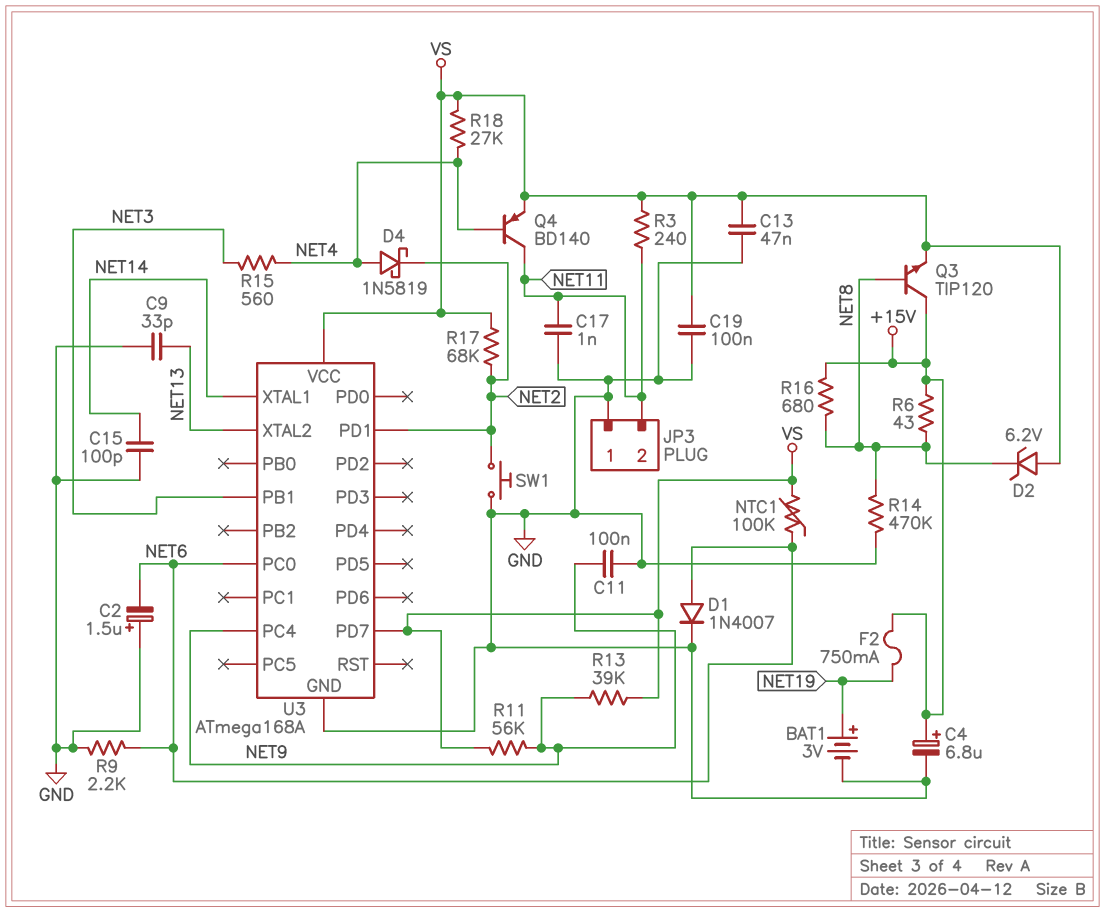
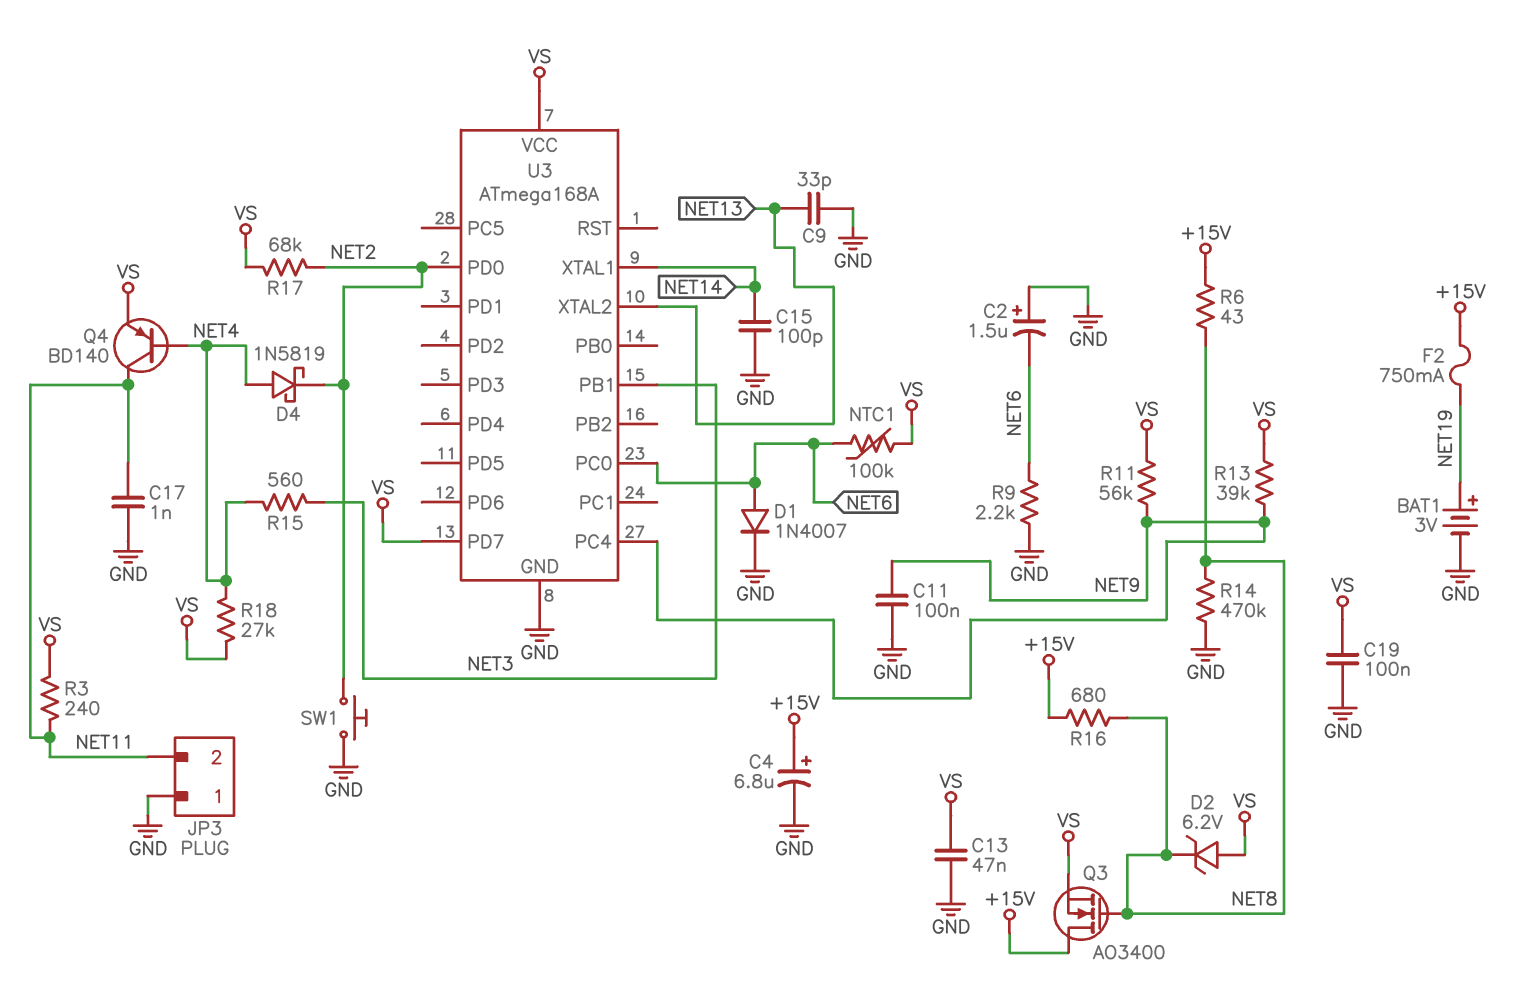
Q3: NPN TIP120 (B NET8, C +15V, E VS) -> NMOS AO3400 (G NET8, D +15V, S VS)
U3 pin PD0: none -> NET2
U3 pin PD1: NET2 -> none

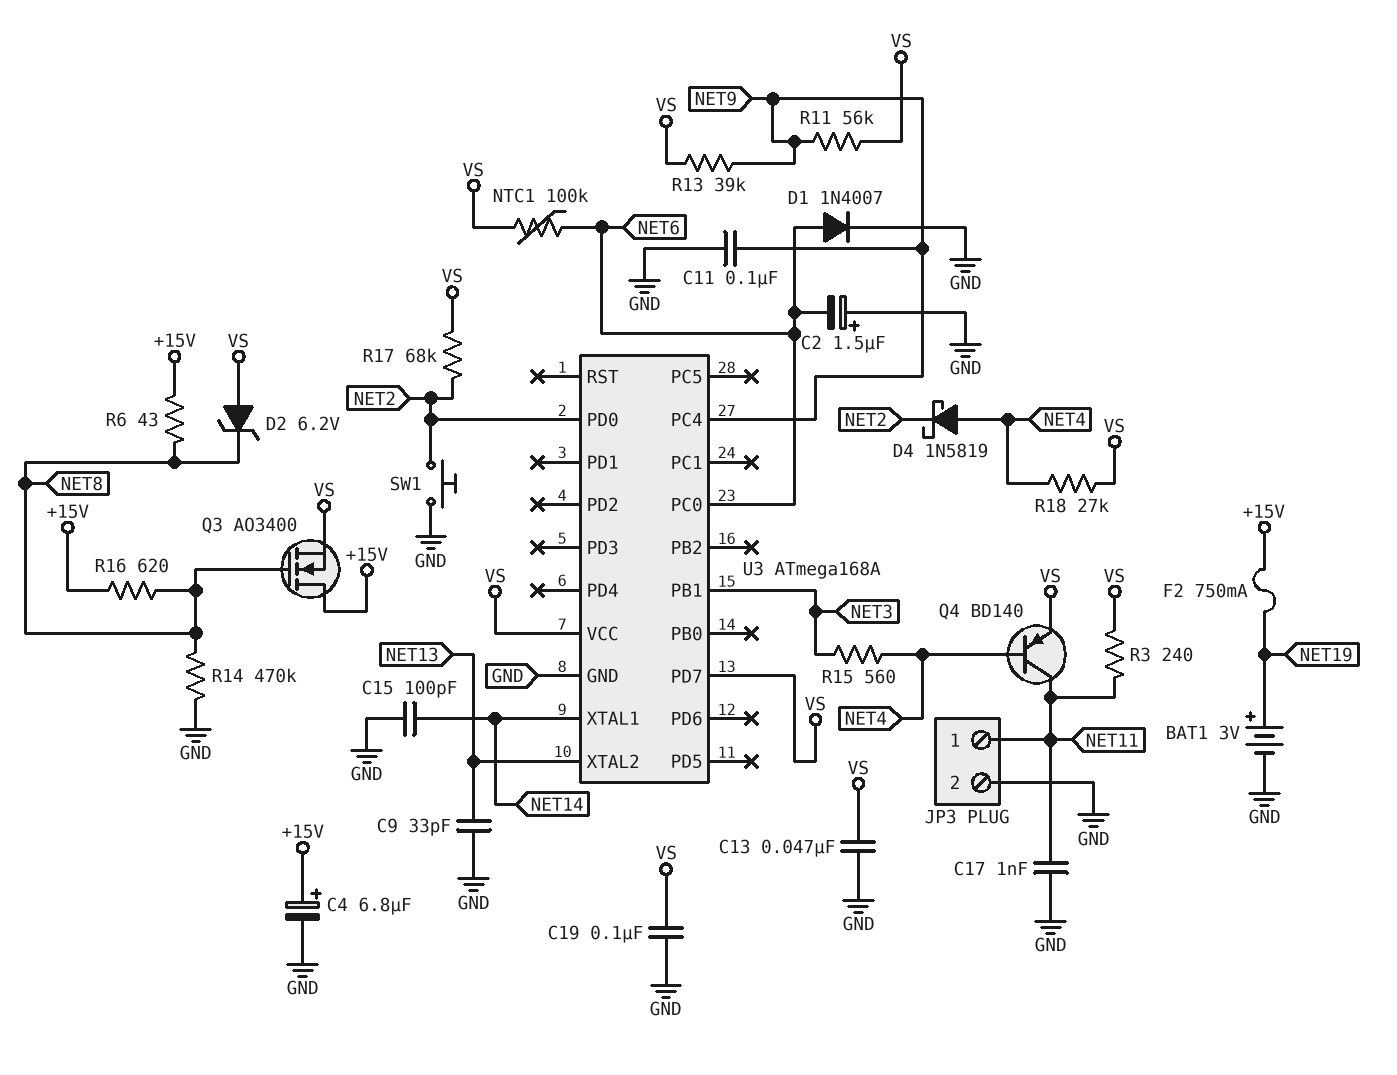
JP3 pin 1: GND -> NET11
JP3 pin 2: NET11 -> GND
R9: 2.2k (GND, NET6) -> none
R16: 680 (+15V, NET8) -> 620 (+15V, NET8)

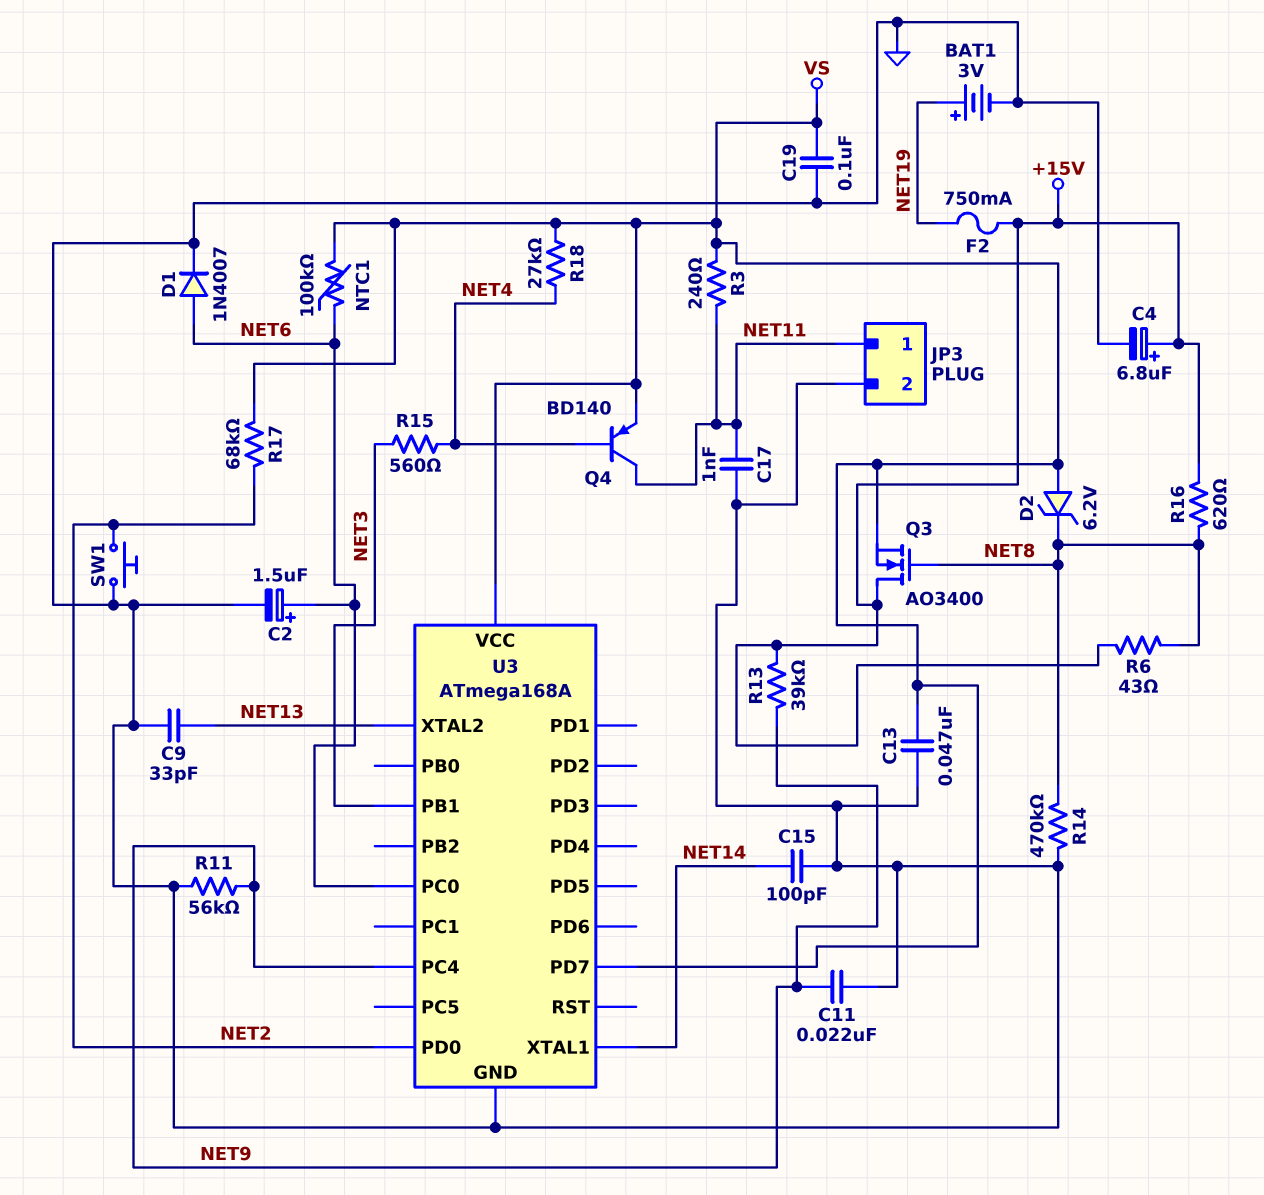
C2: 1.5uF (plus GND, minus NET6) -> 1.5uF (plus NET6, minus GND)
C11: 100nF (GND, NET9) -> 22nF (GND, NET9)
D4: schottky 1N5819 (A NET4, K NET2) -> none
R11: 56k (NET9, VS) -> 56k (GND, NET9)
R13: 39k (NET9, VS) -> 39k (+15V, NET9)

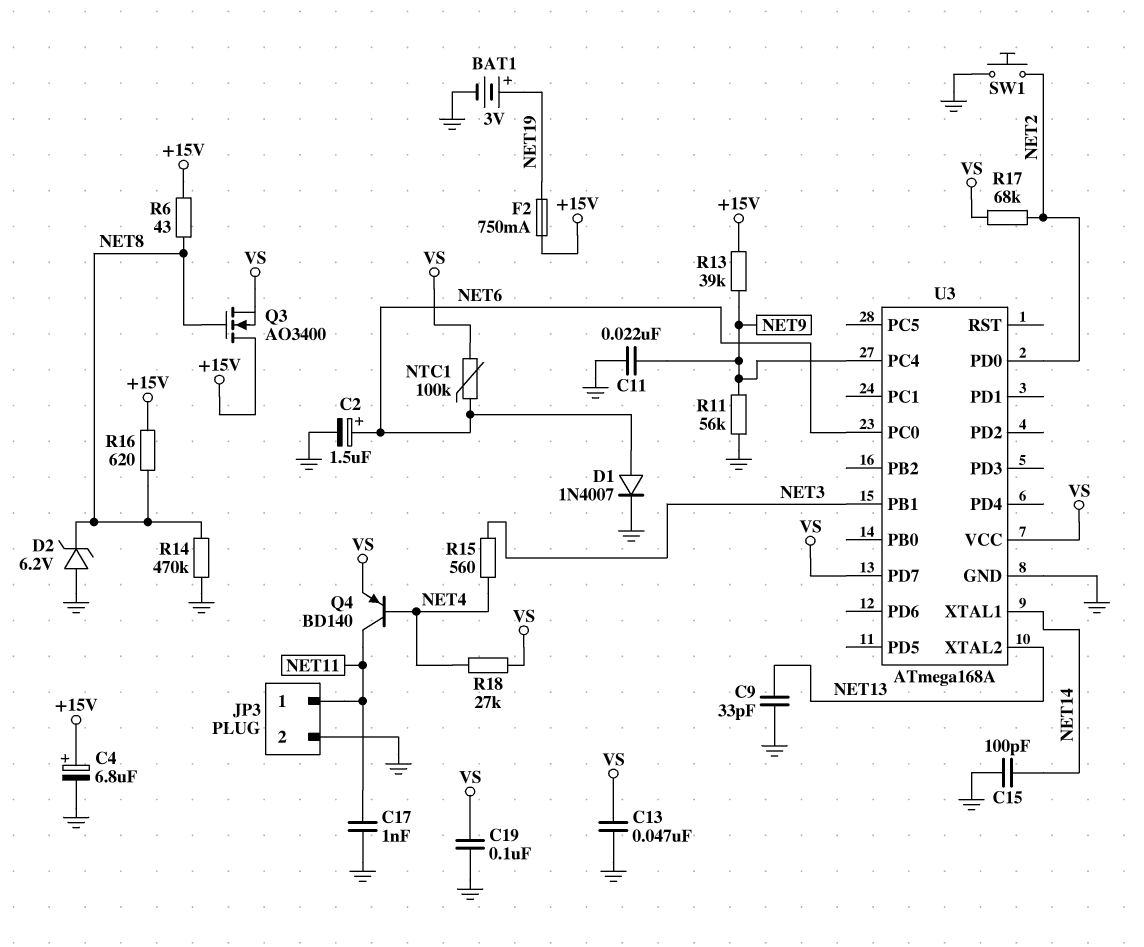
D2: zener 6.2V (A VS, K NET8) -> zener 6.2V (A GND, K NET8)
R3: 240 (NET11, VS) -> none

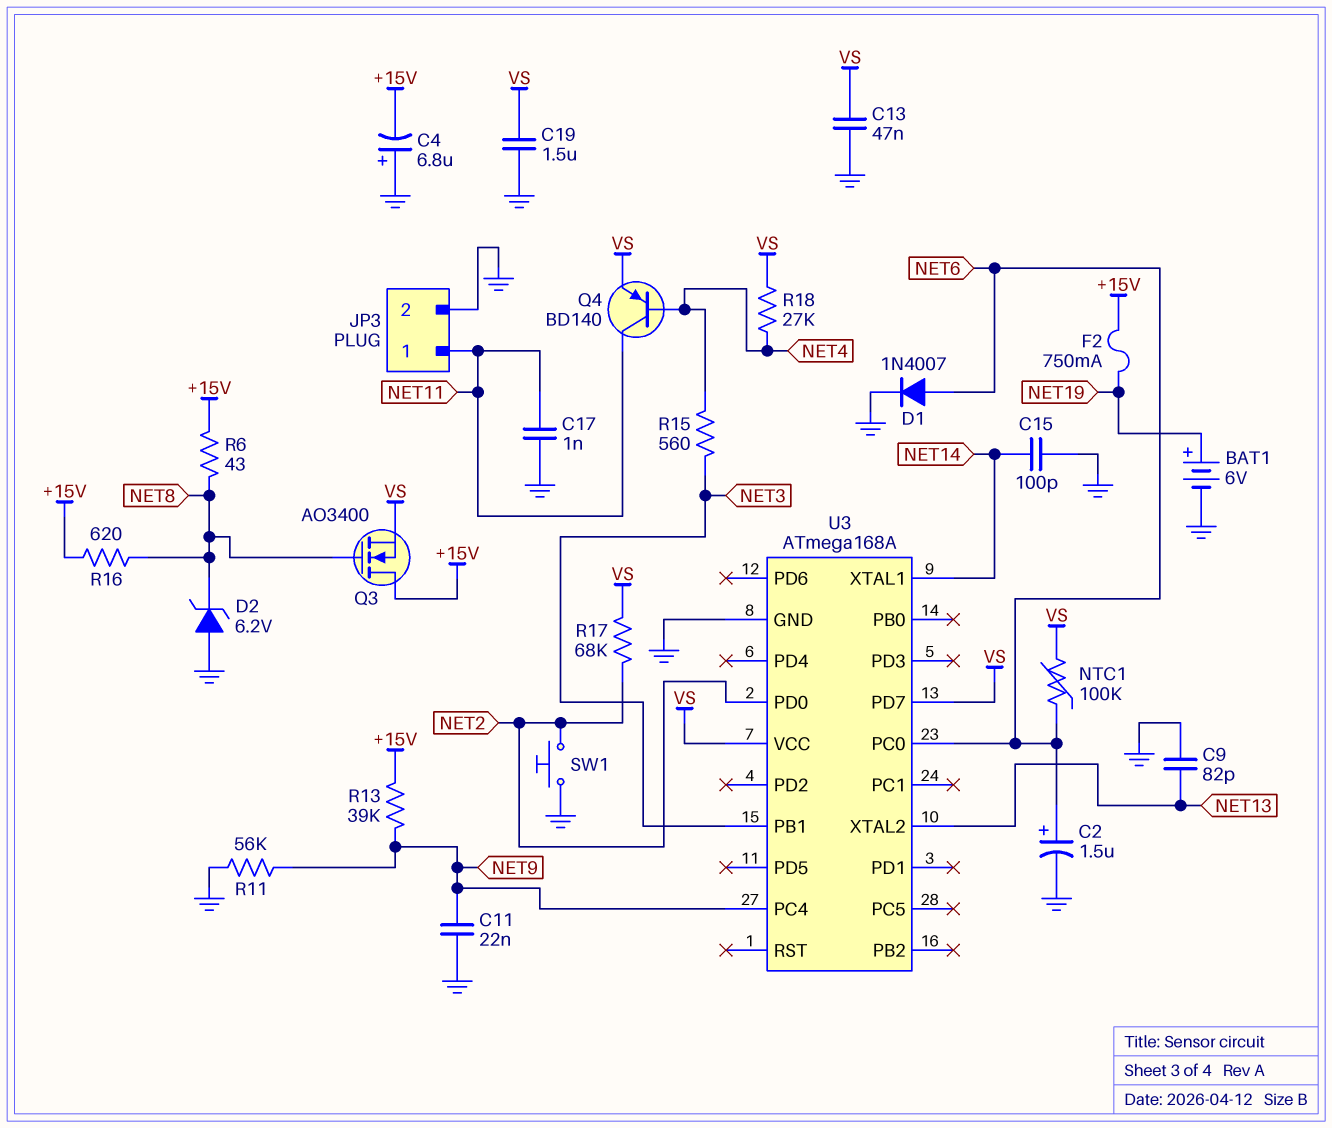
BAT1: 3V (plus NET19, minus GND) -> 6V (plus NET19, minus GND)
C4: 6.8uF (plus +15V, minus GND) -> 6.8uF (plus GND, minus +15V)
C9: 33pF (GND, NET13) -> 82pF (GND, NET13)
C19: 100nF (GND, VS) -> 1.5uF (GND, VS)
R14: 470k (GND, NET8) -> none

